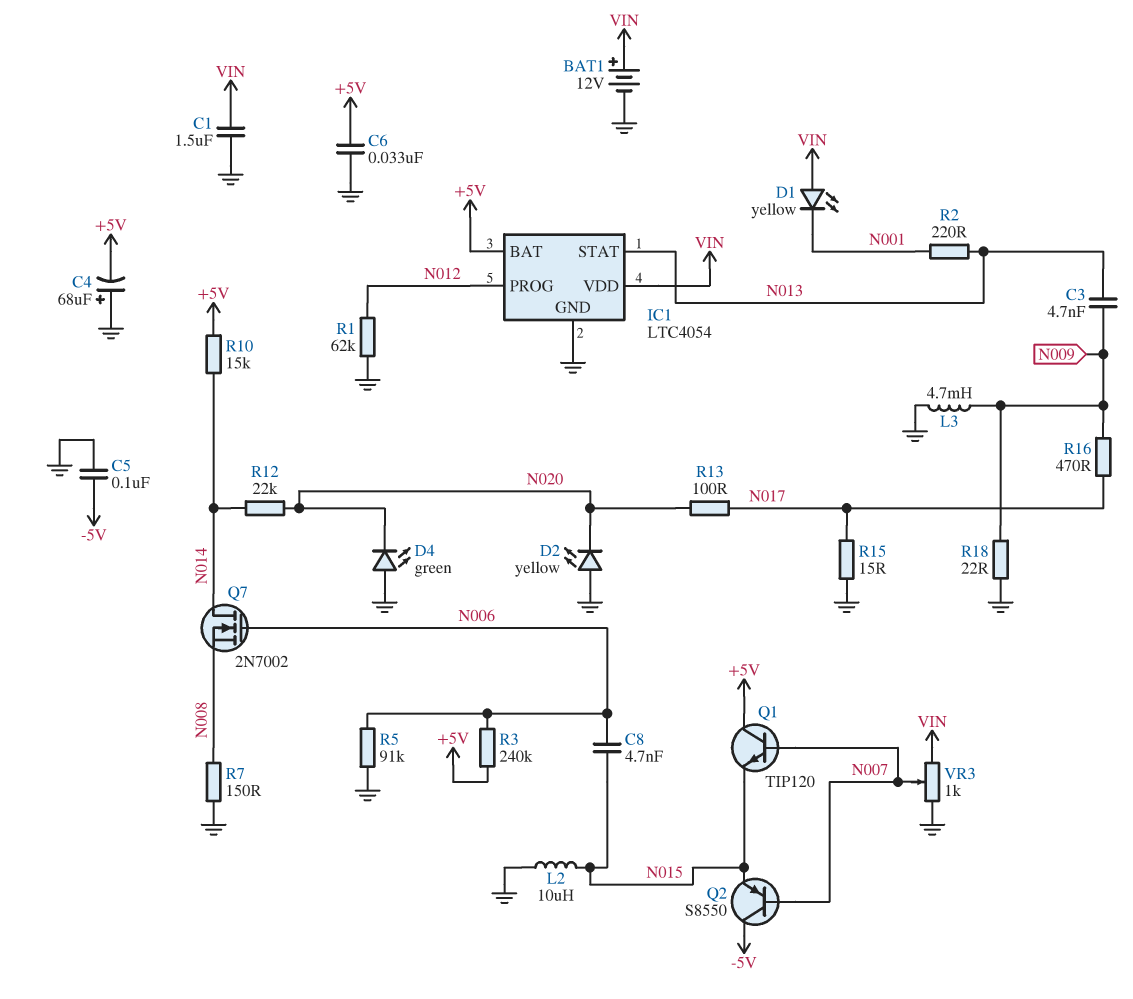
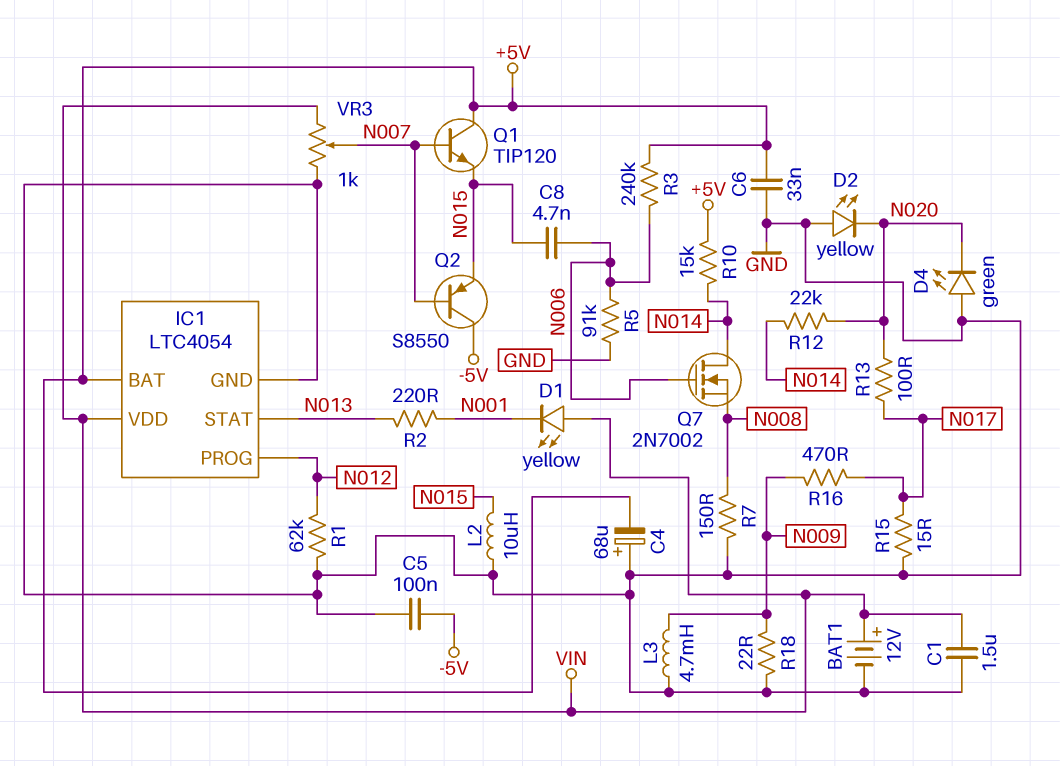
C3: 4.7nF (N009, N013) -> none

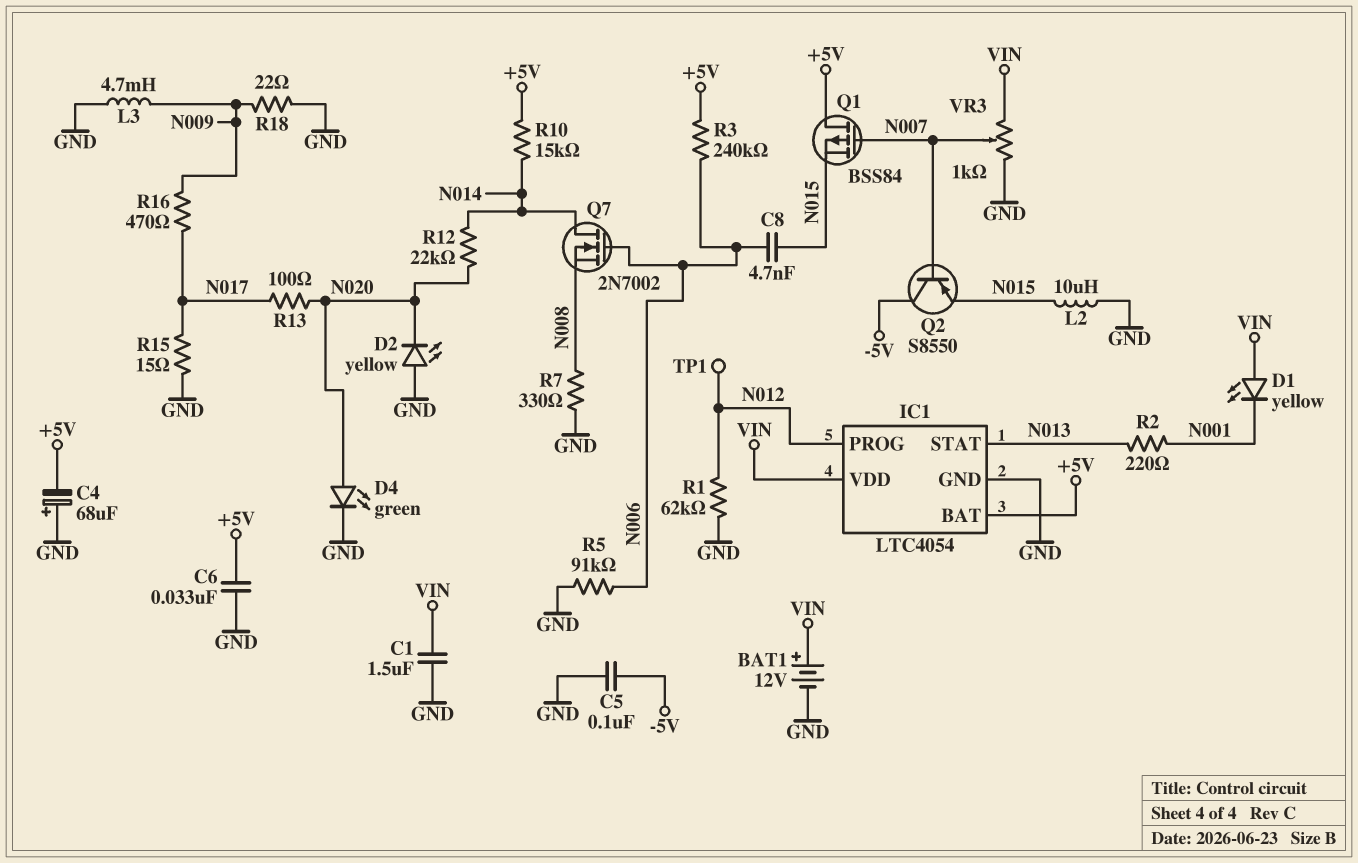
D4: LED green (A GND, K N020) -> LED green (A N020, K GND)
Q1: NPN TIP120 (B N007, C +5V, E N015) -> PMOS BSS84 (G N007, D +5V, S N015)
R7: 150 (GND, N008) -> 330 (GND, N008)
TP1: none -> test point (N012)

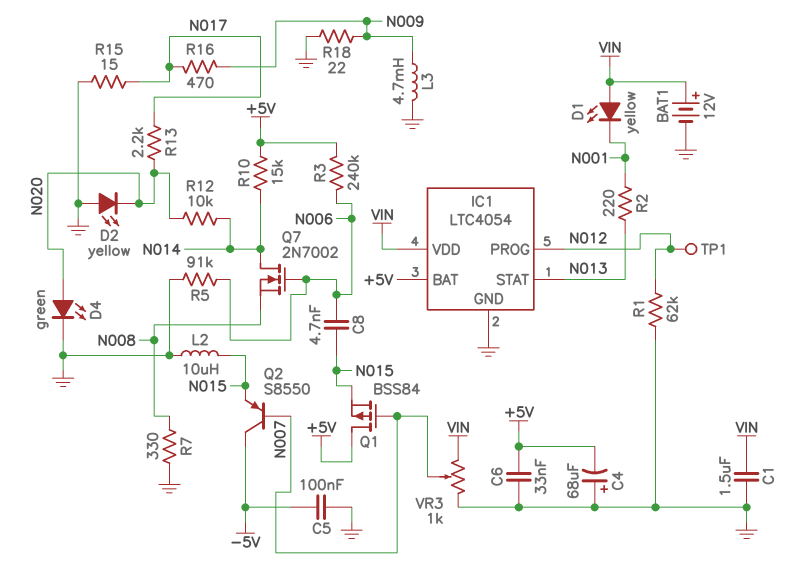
R12: 22k (N014, N020) -> 10k (N014, N020)
R13: 100 (N017, N020) -> 2.2k (N017, N020)

